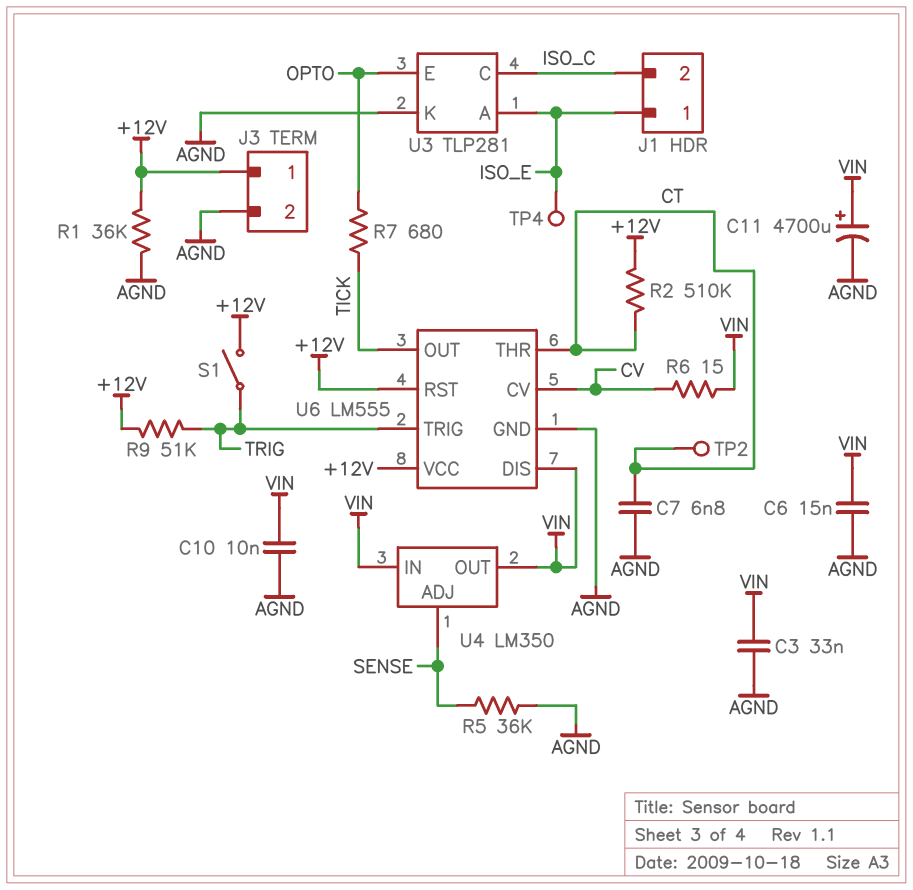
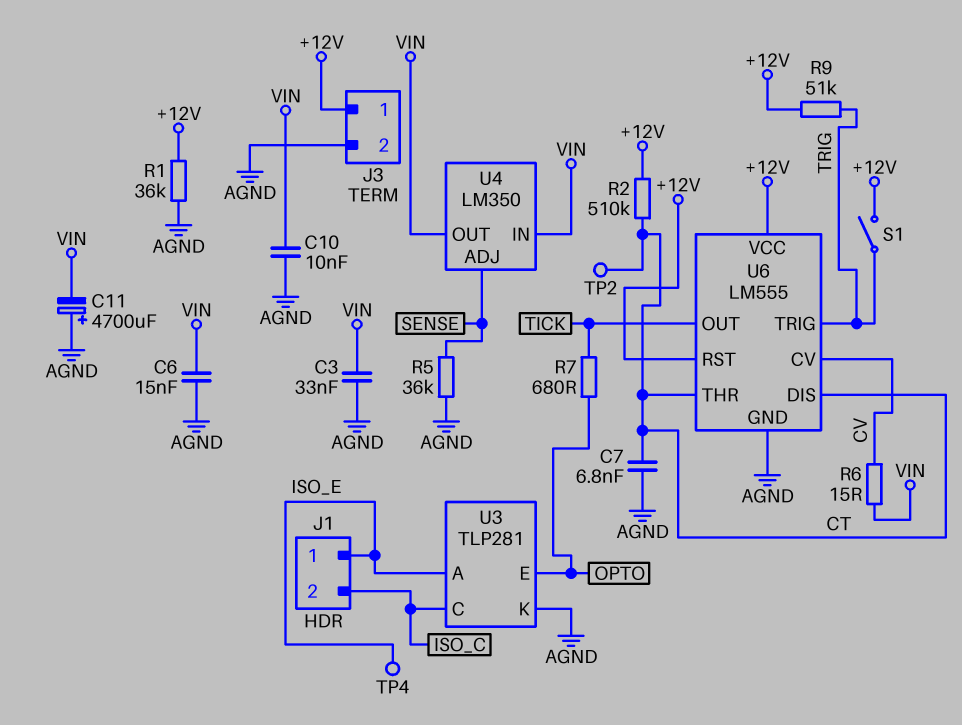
C11: 4700uF (plus VIN, minus AGND) -> 4700uF (plus AGND, minus VIN)
U6 pin DIS: VIN -> CT

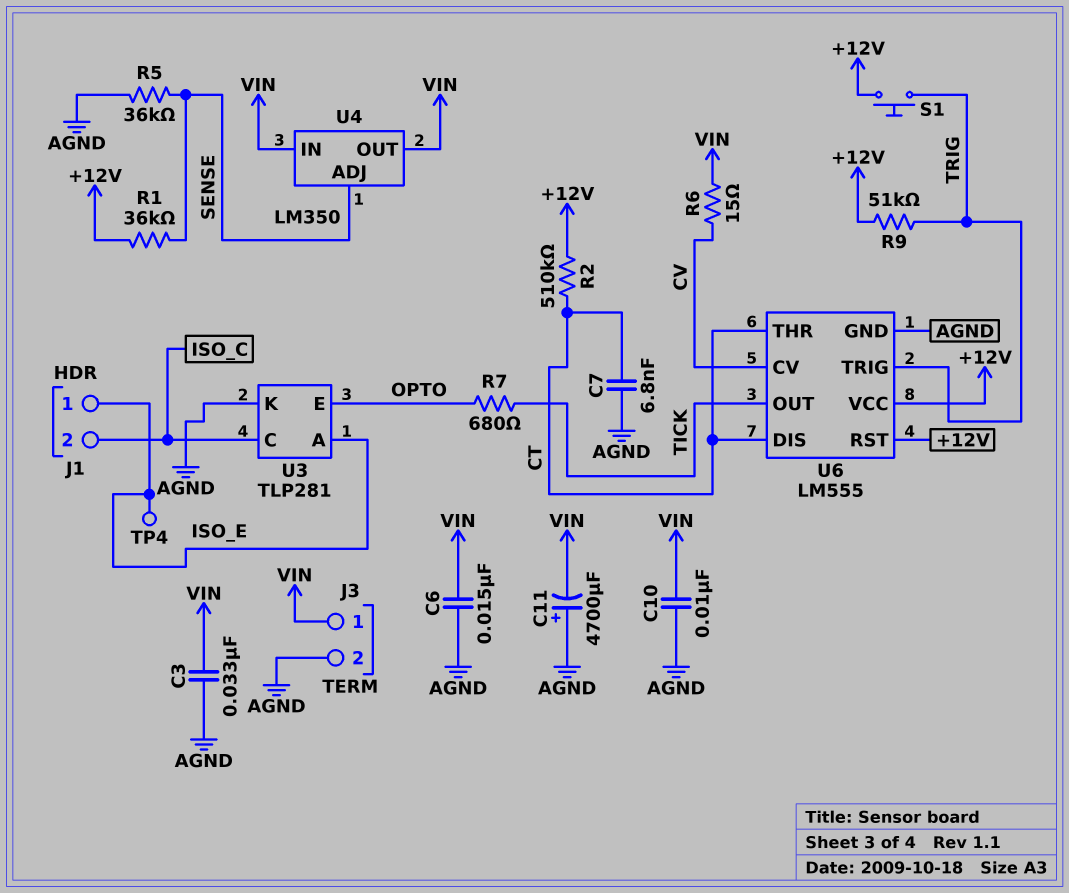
J3 pin 1: +12V -> VIN
R1: 36k (+12V, AGND) -> 36k (+12V, SENSE)
S1: switch (+12V, TRIG) -> button (+12V, TRIG)
TP2: test point (CT) -> none

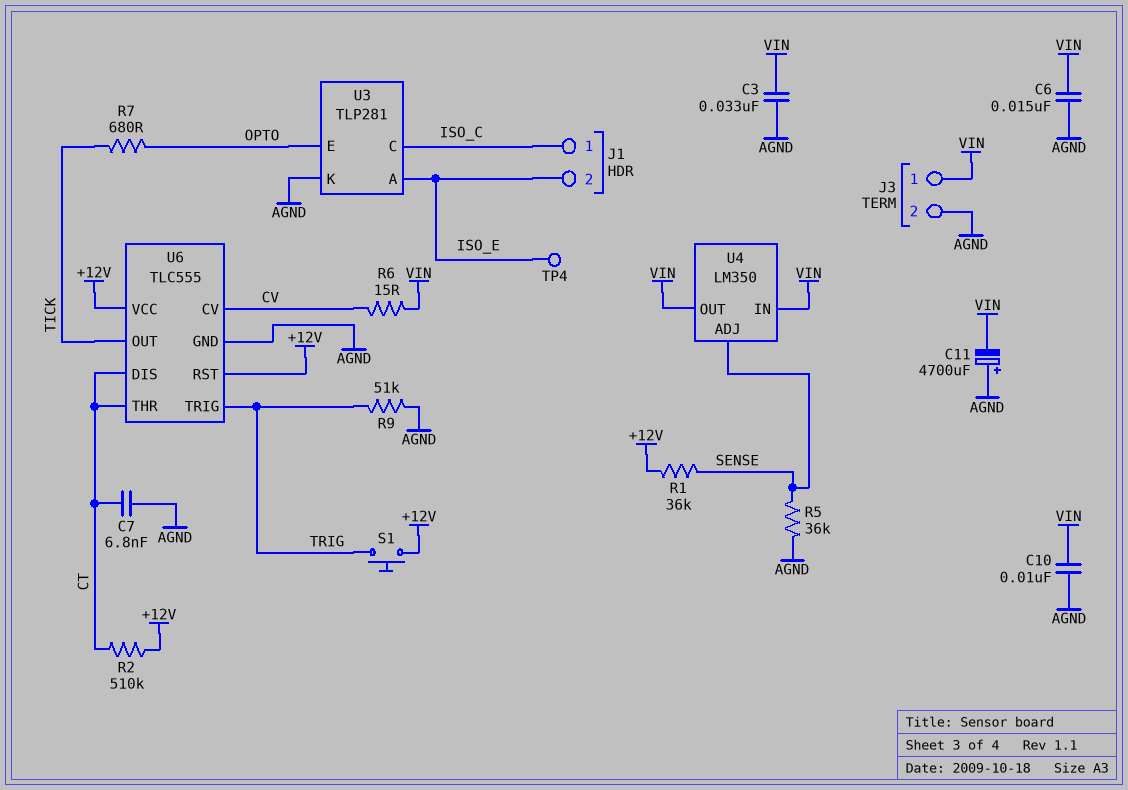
J1 pin 1: ISO_E -> ISO_C
J1 pin 2: ISO_C -> ISO_E
R9: 51k (+12V, TRIG) -> 51k (AGND, TRIG)
U6: LM555 -> TLC555

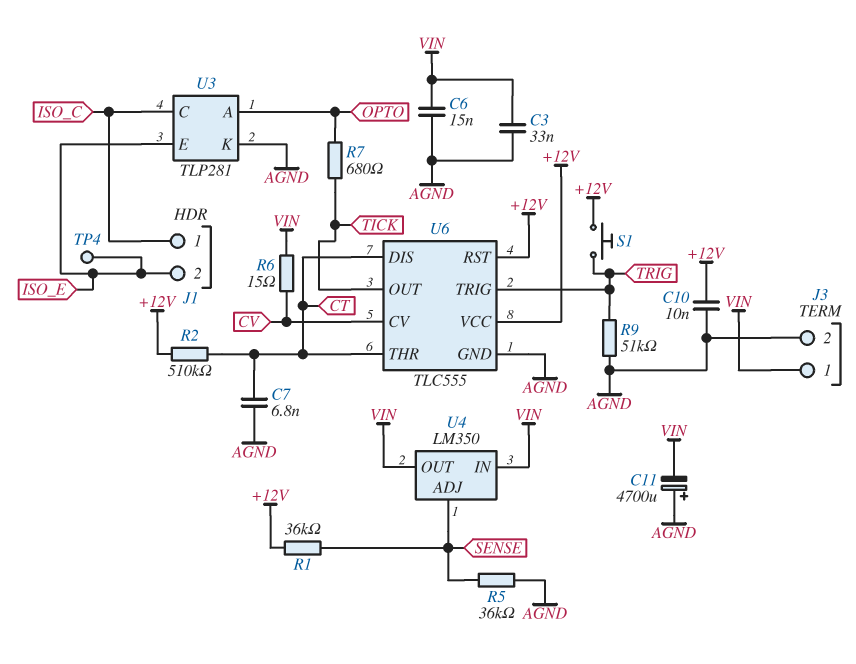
C10: 10nF (AGND, VIN) -> 10nF (+12V, AGND)
U3 pin A: ISO_E -> OPTO
U3 pin E: OPTO -> ISO_E

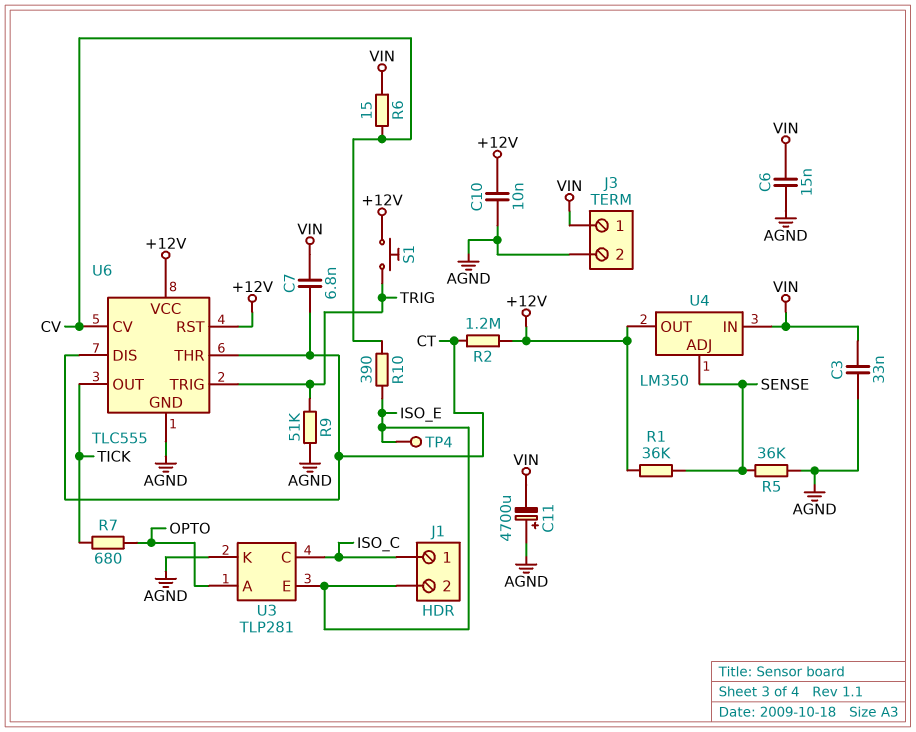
C7: 6.8nF (AGND, CT) -> 6.8nF (CT, VIN)
R2: 510k (+12V, CT) -> 1.2M (+12V, CT)
R10: none -> 390 (CV, ISO_E)
U4 pin OUT: VIN -> +12V

